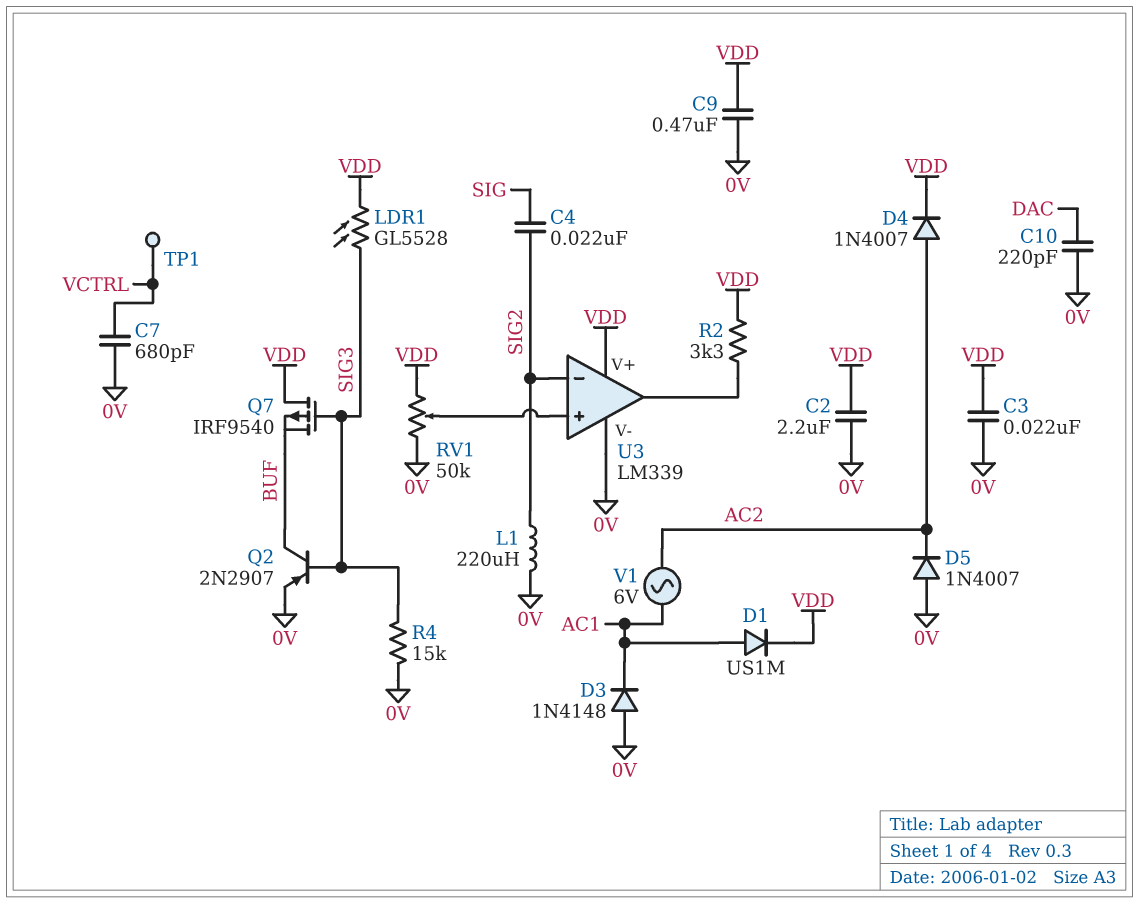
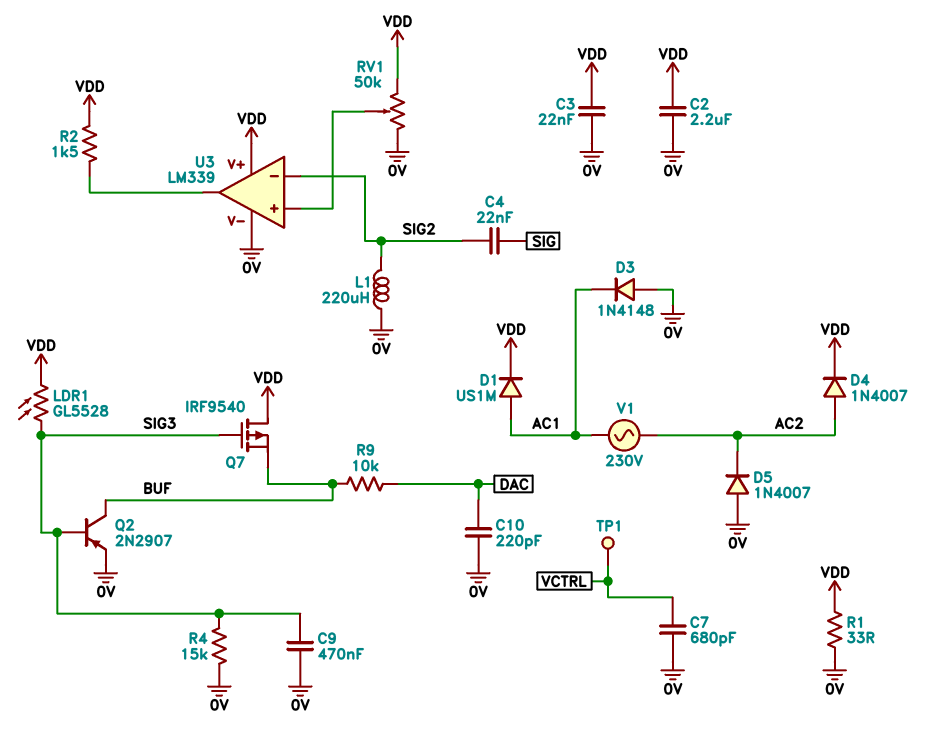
C9: 470nF (0V, VDD) -> 470nF (0V, SIG3)
R1: none -> 33 (0V, VDD)
R2: 3.3k (U3/out, VDD) -> 1.5k (U3/out, VDD)
R9: none -> 10k (BUF, DAC)
V1: AC 6V (AC1, AC2) -> AC 230V (AC1, AC2)

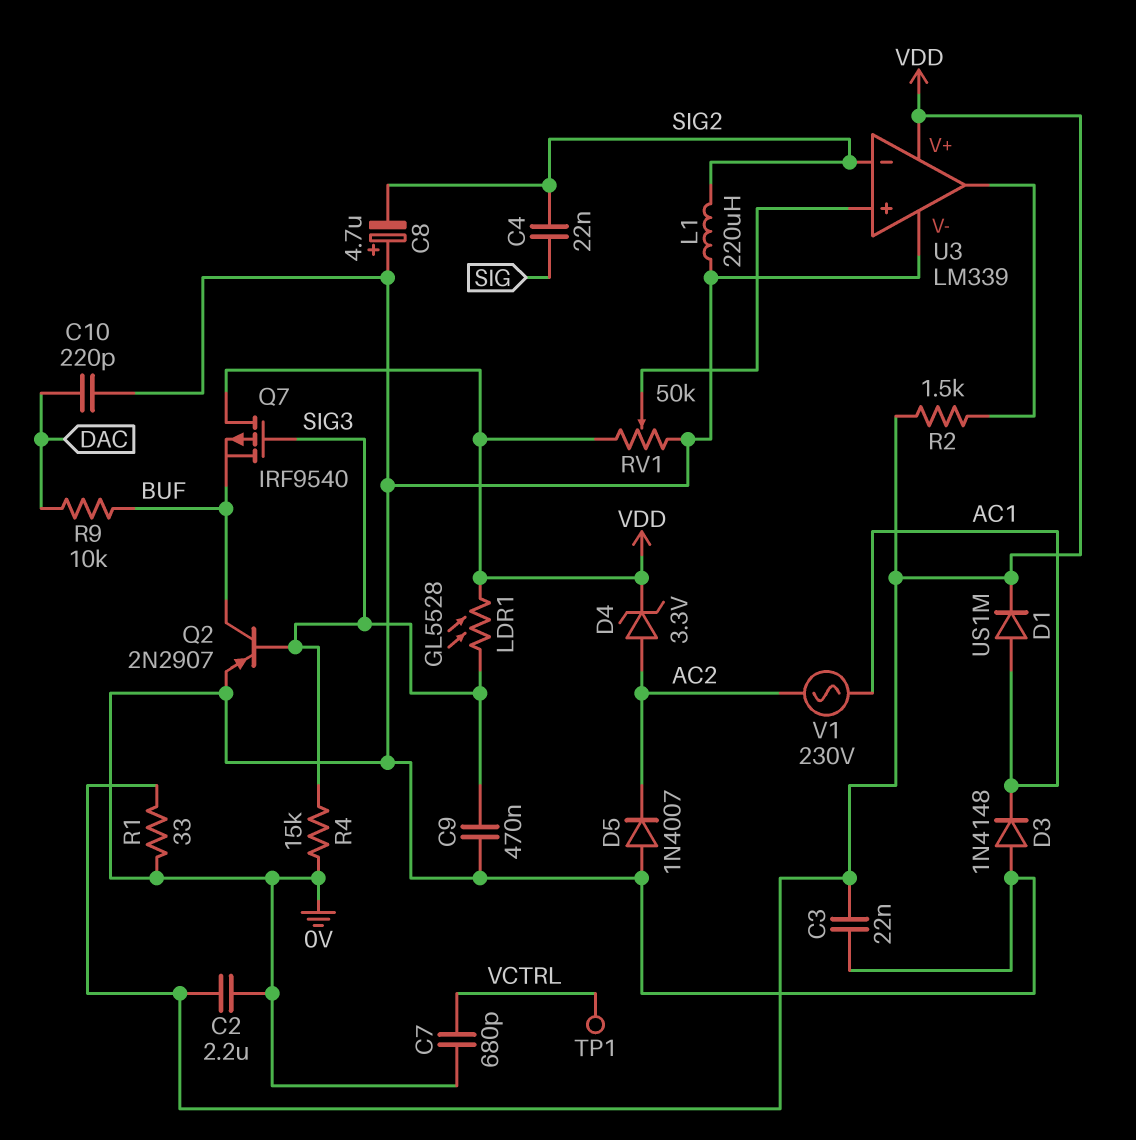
C8: none -> 4.7uF (plus 0V, minus SIG2)
D4: diode 1N4007 (A AC2, K VDD) -> zener 3.3V (A AC2, K VDD)

